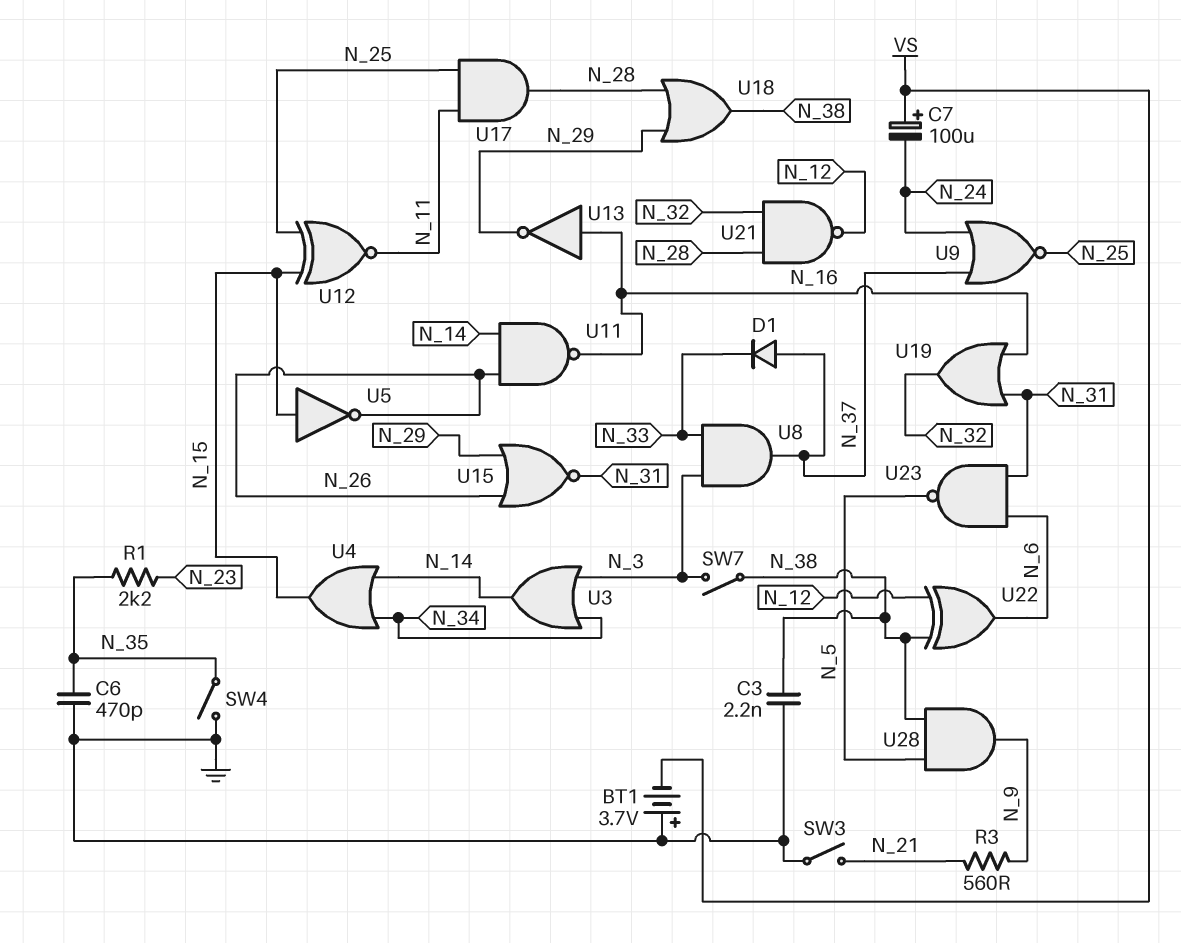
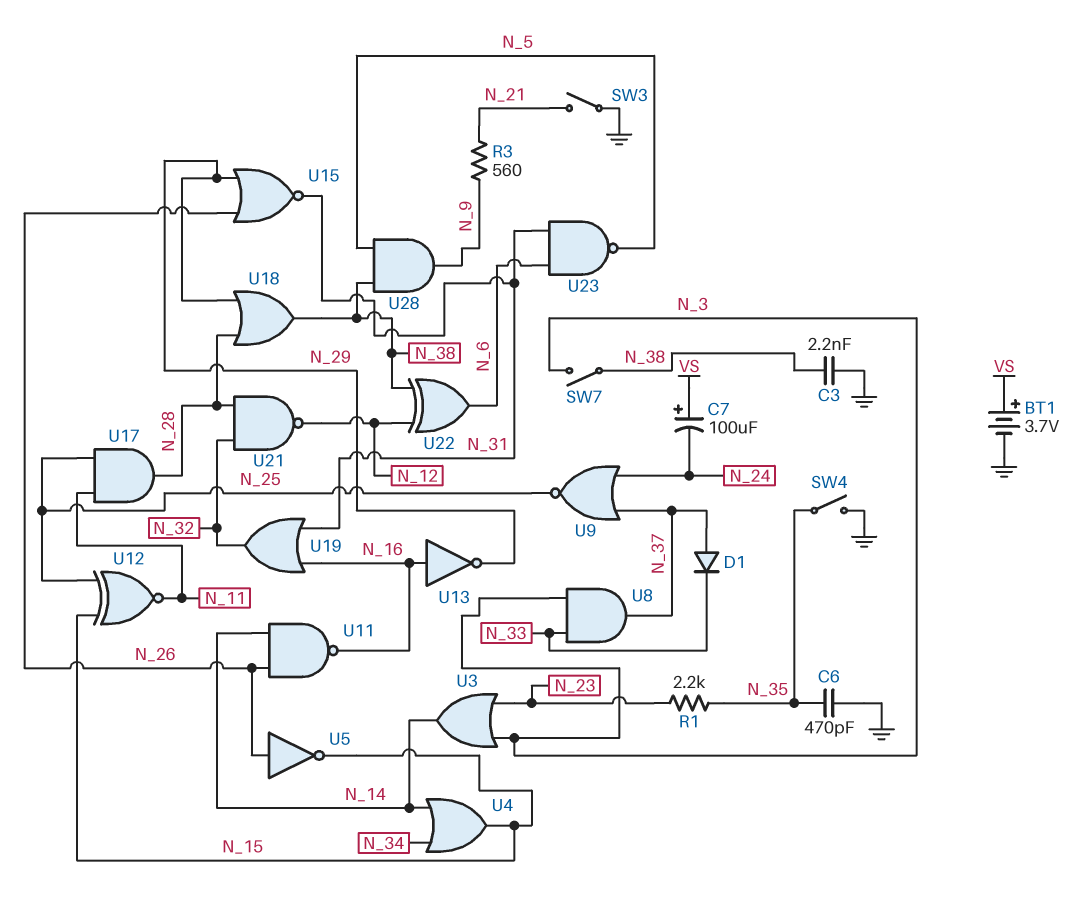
BT1: 3.7V (plus GND, minus VS) -> 3.7V (plus VS, minus GND)
U3: OR (in N_3, in N_34, out N_14) -> OR (in N_3, in N_23, out N_14)
U5: NOT (in N_15, out N_26) -> NOT (in N_26, out N_15)

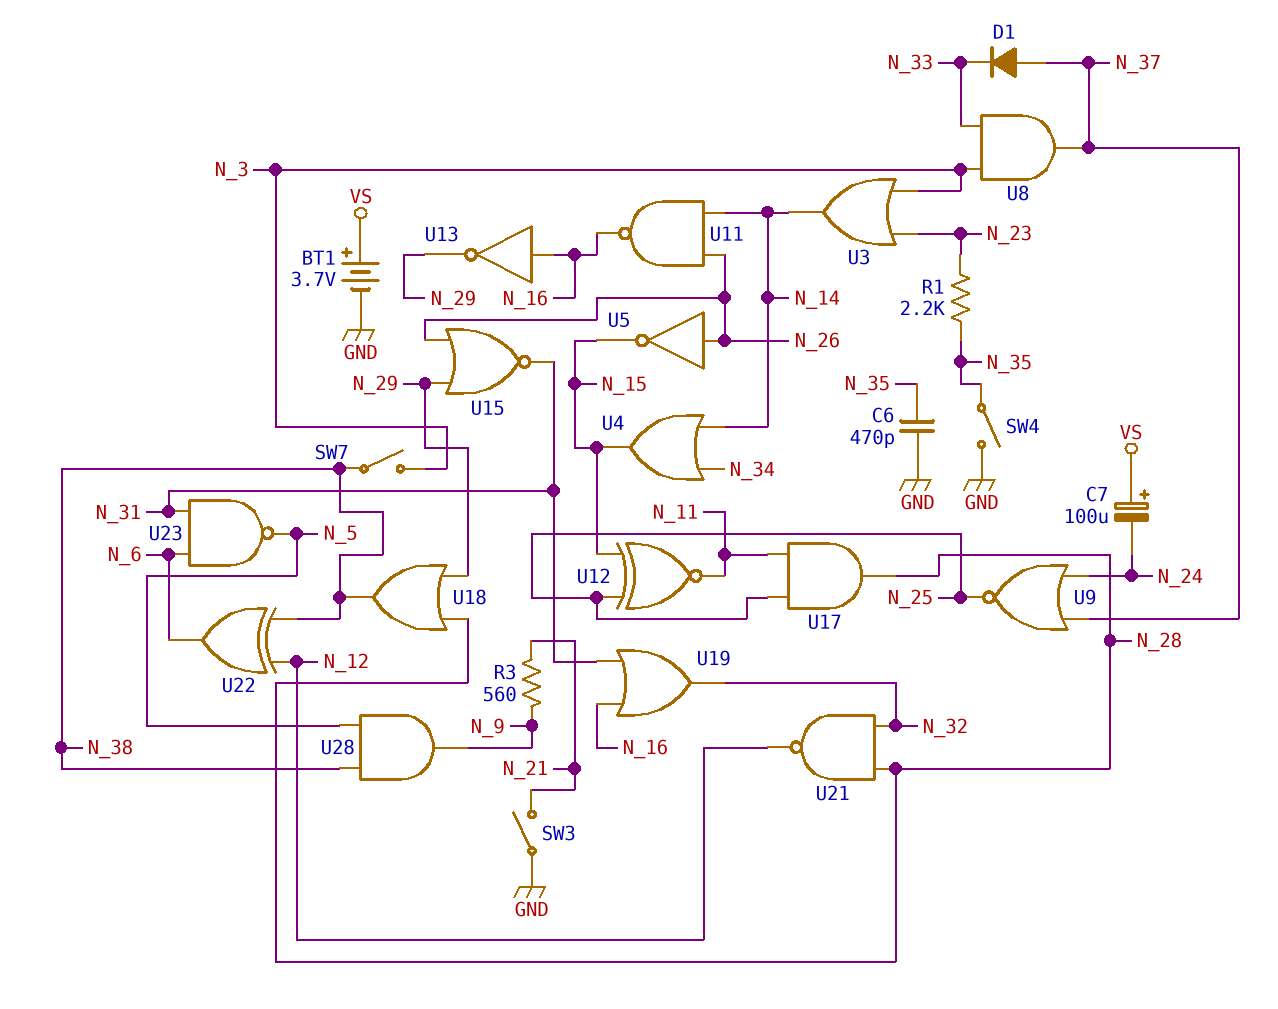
C3: 2.2nF (GND, N_38) -> none

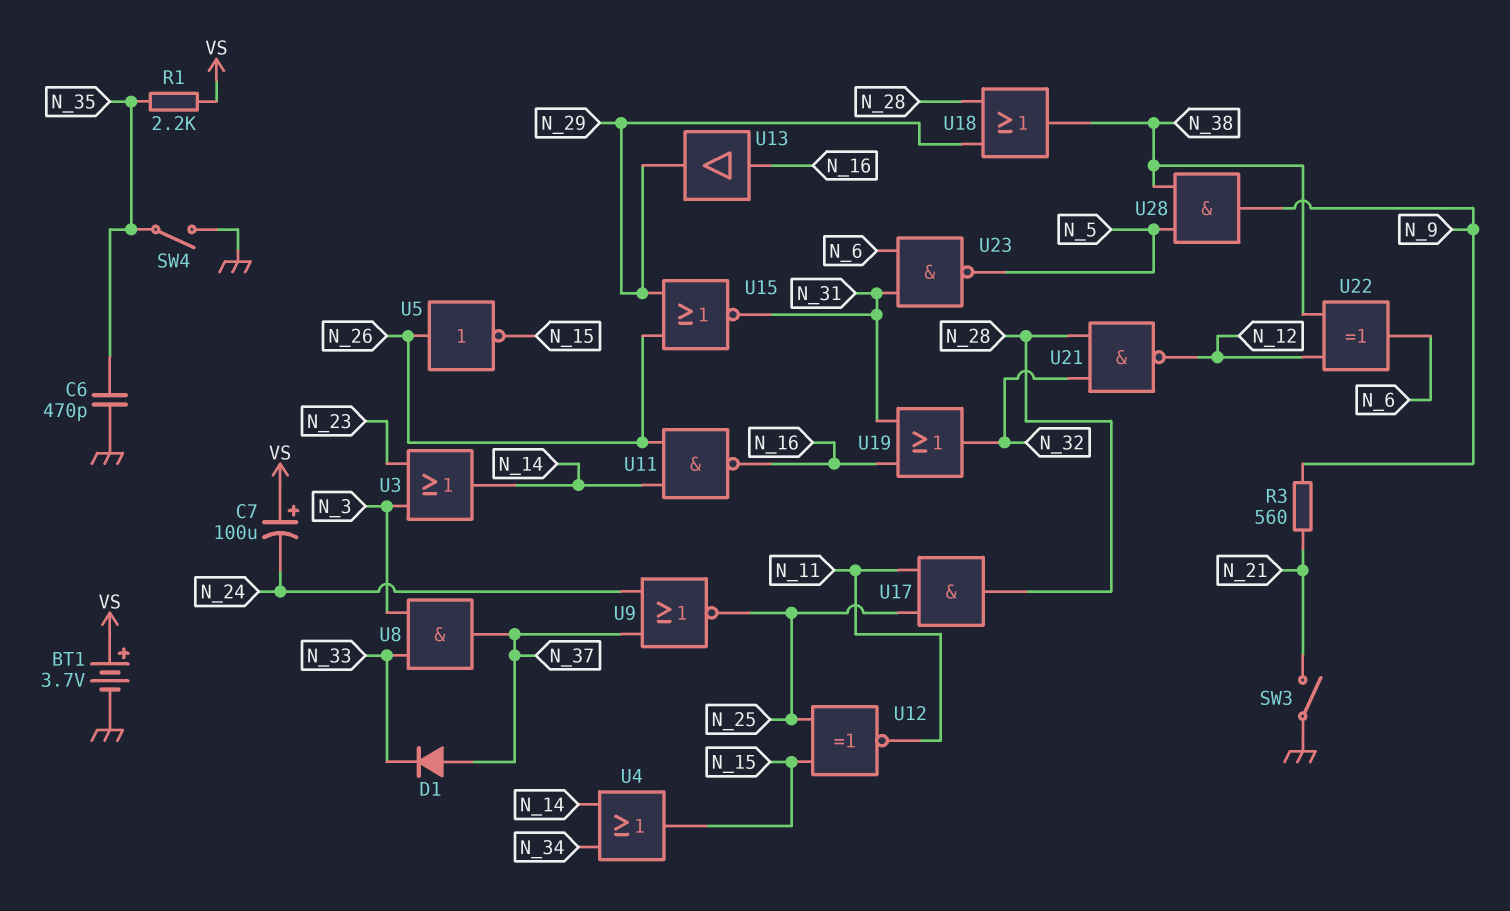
R1: 2.2k (N_23, N_35) -> 2.2k (N_35, VS)
SW7: switch (N_3, N_38) -> none
U13: NOT (in N_16, out N_29) -> buffer (in N_16, out N_29)

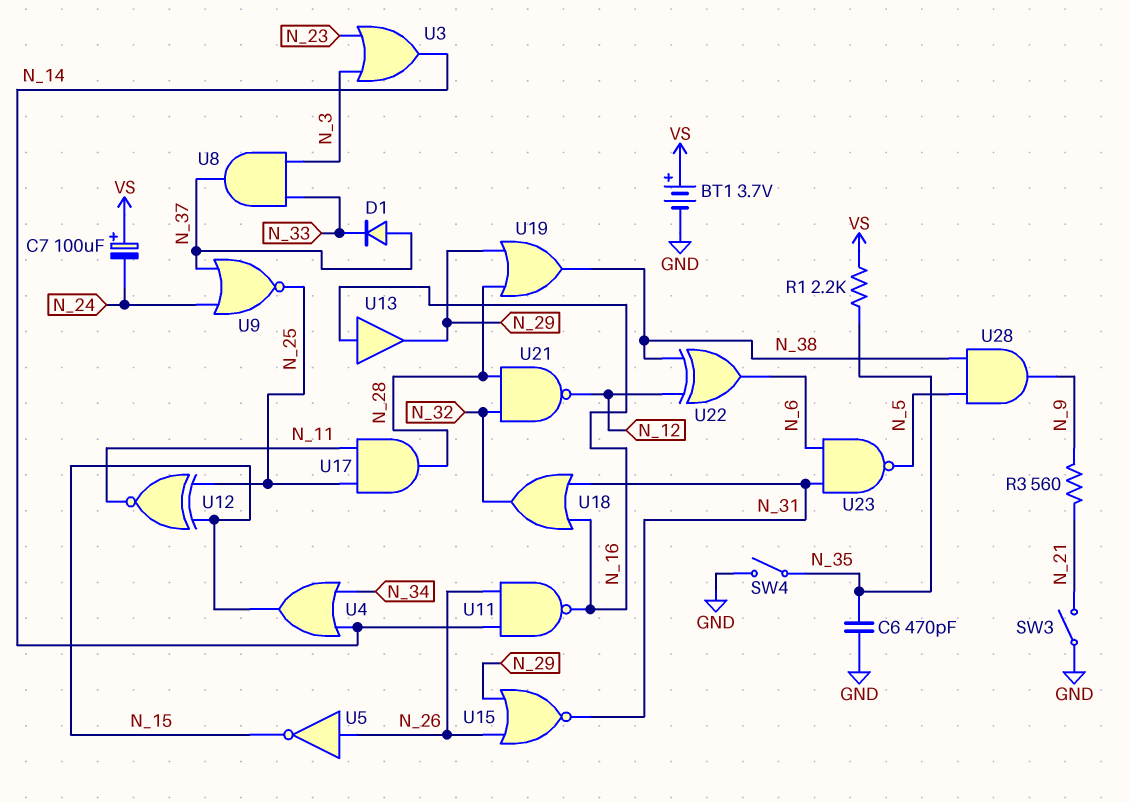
U18: OR (in N_28, in N_29, out N_38) -> OR (in N_16, in N_31, out N_32)
U19: OR (in N_16, in N_31, out N_32) -> OR (in N_28, in N_29, out N_38)

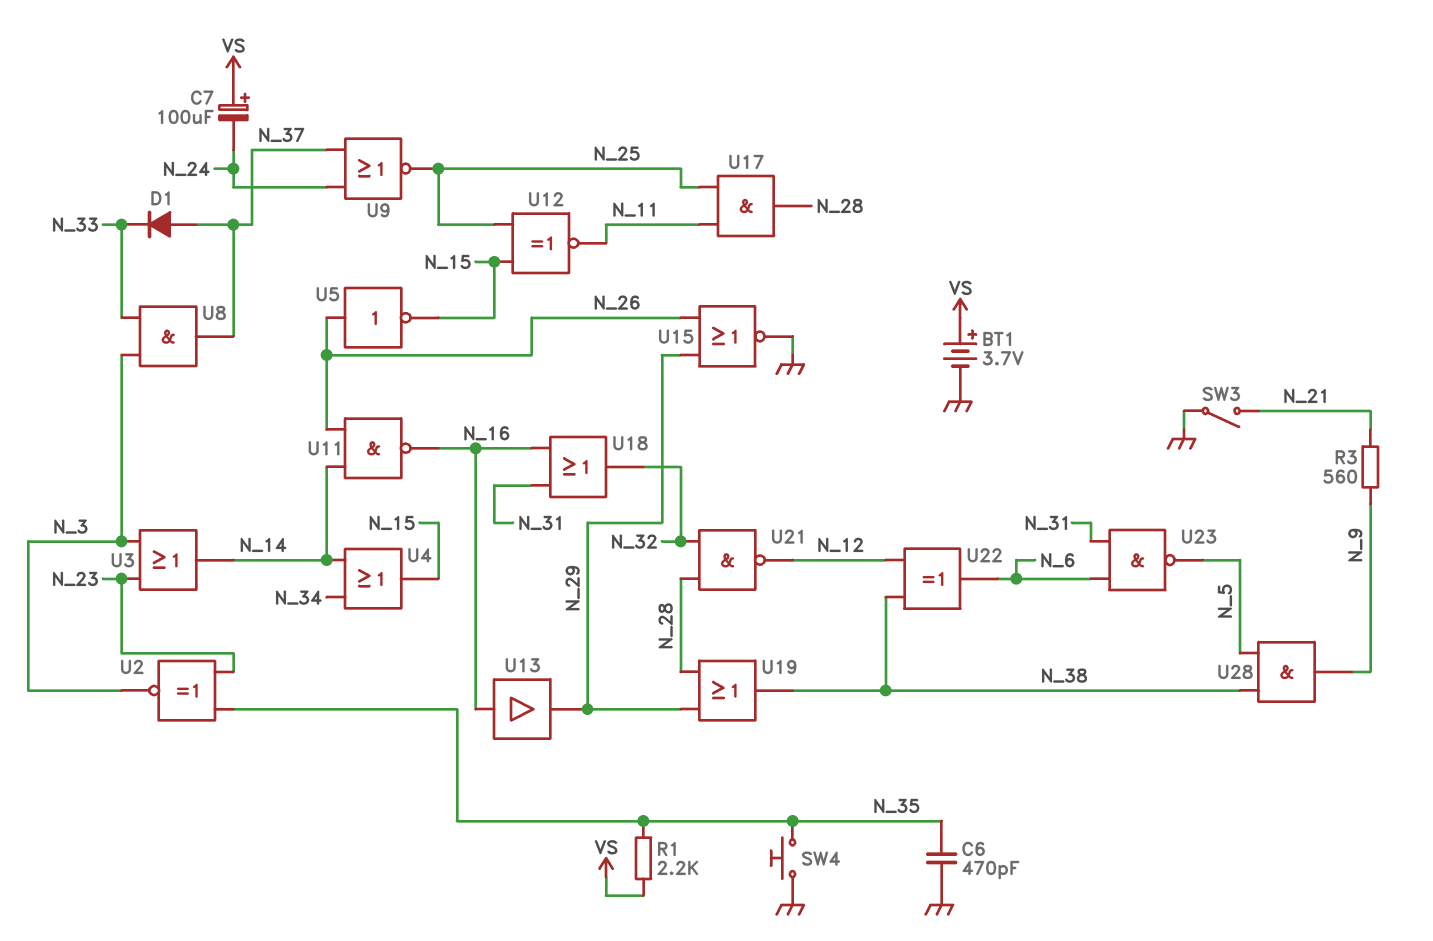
SW4: switch (GND, N_35) -> button (GND, N_35)
U2: none -> XNOR (in N_23, in N_35, out N_3)
U15: NOR (in N_26, in N_29, out N_31) -> NOR (in N_26, in N_29, out GND)

